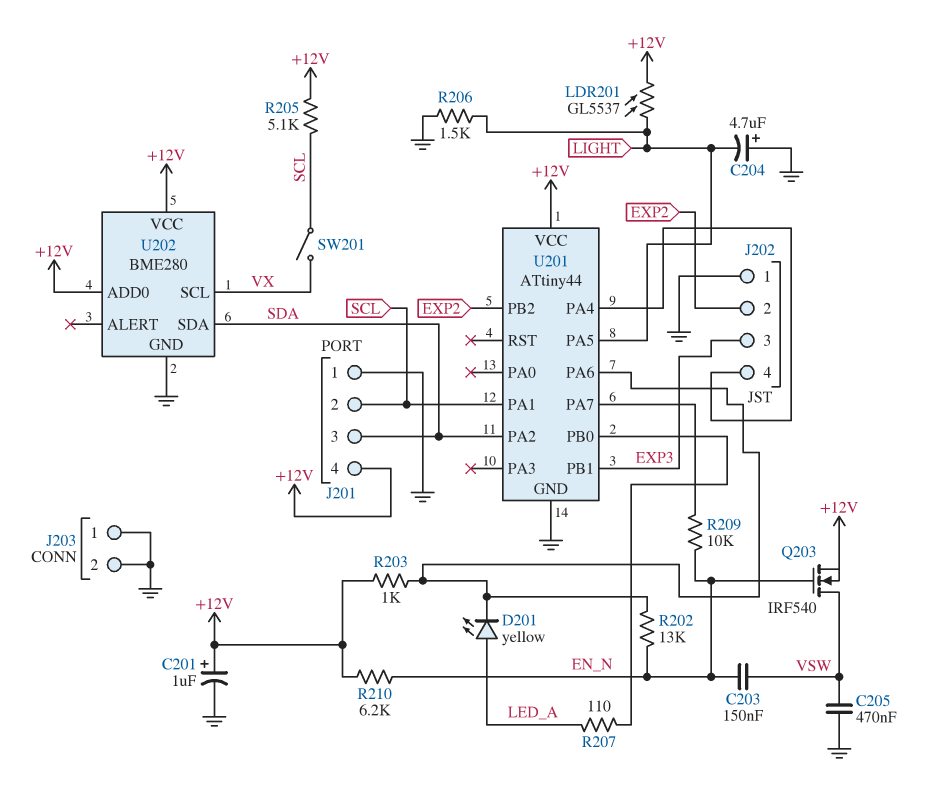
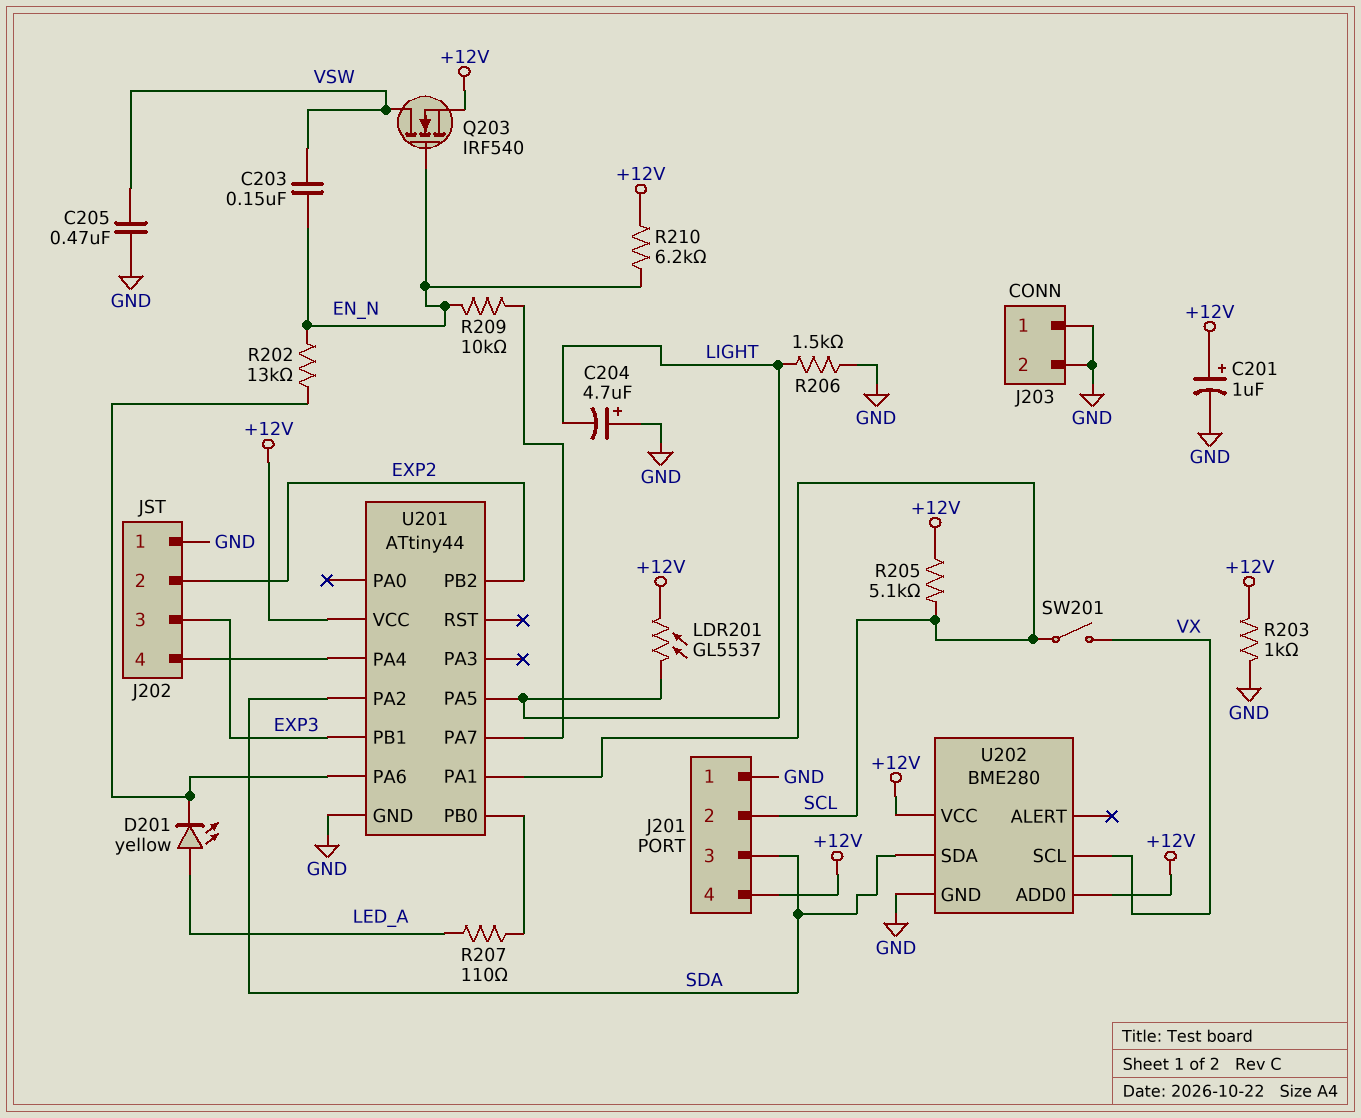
R203: 1k (+12V, U201/PA6) -> 1k (+12V, GND)

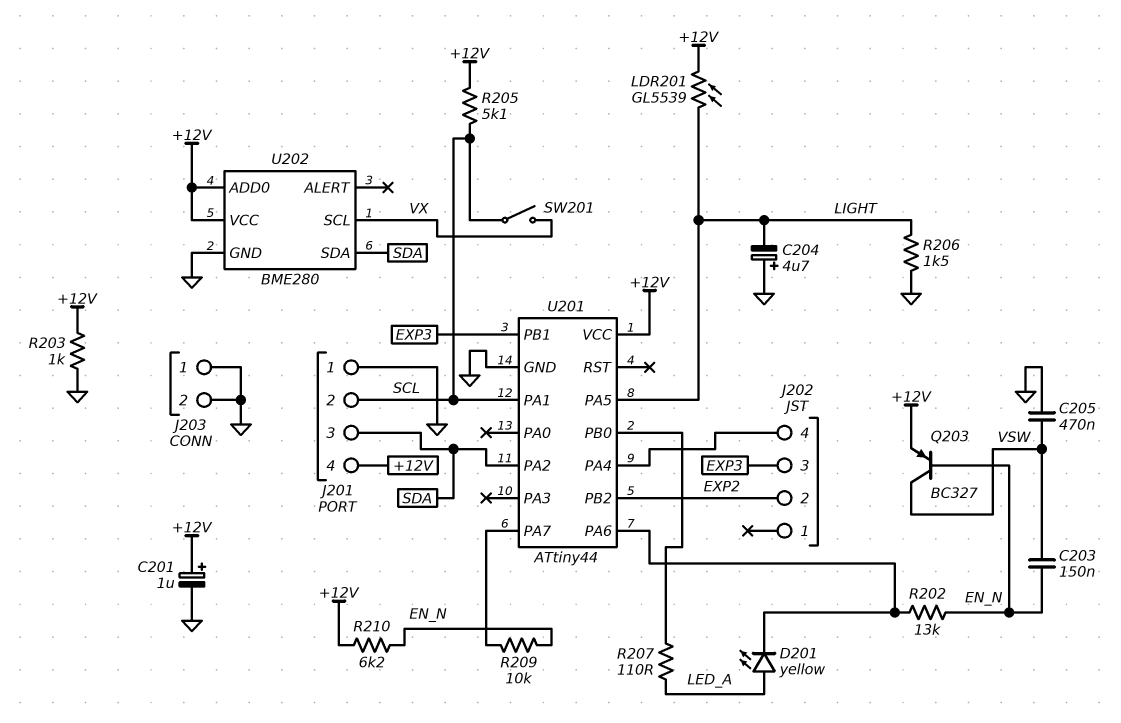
J202 pin 1: GND -> none
LDR201: GL5537 (+12V, LIGHT) -> GL5539 (+12V, LIGHT)
Q203: NMOS IRF540 (G EN_N, D VSW, S +12V) -> PNP BC327 (B EN_N, C VSW, E +12V)

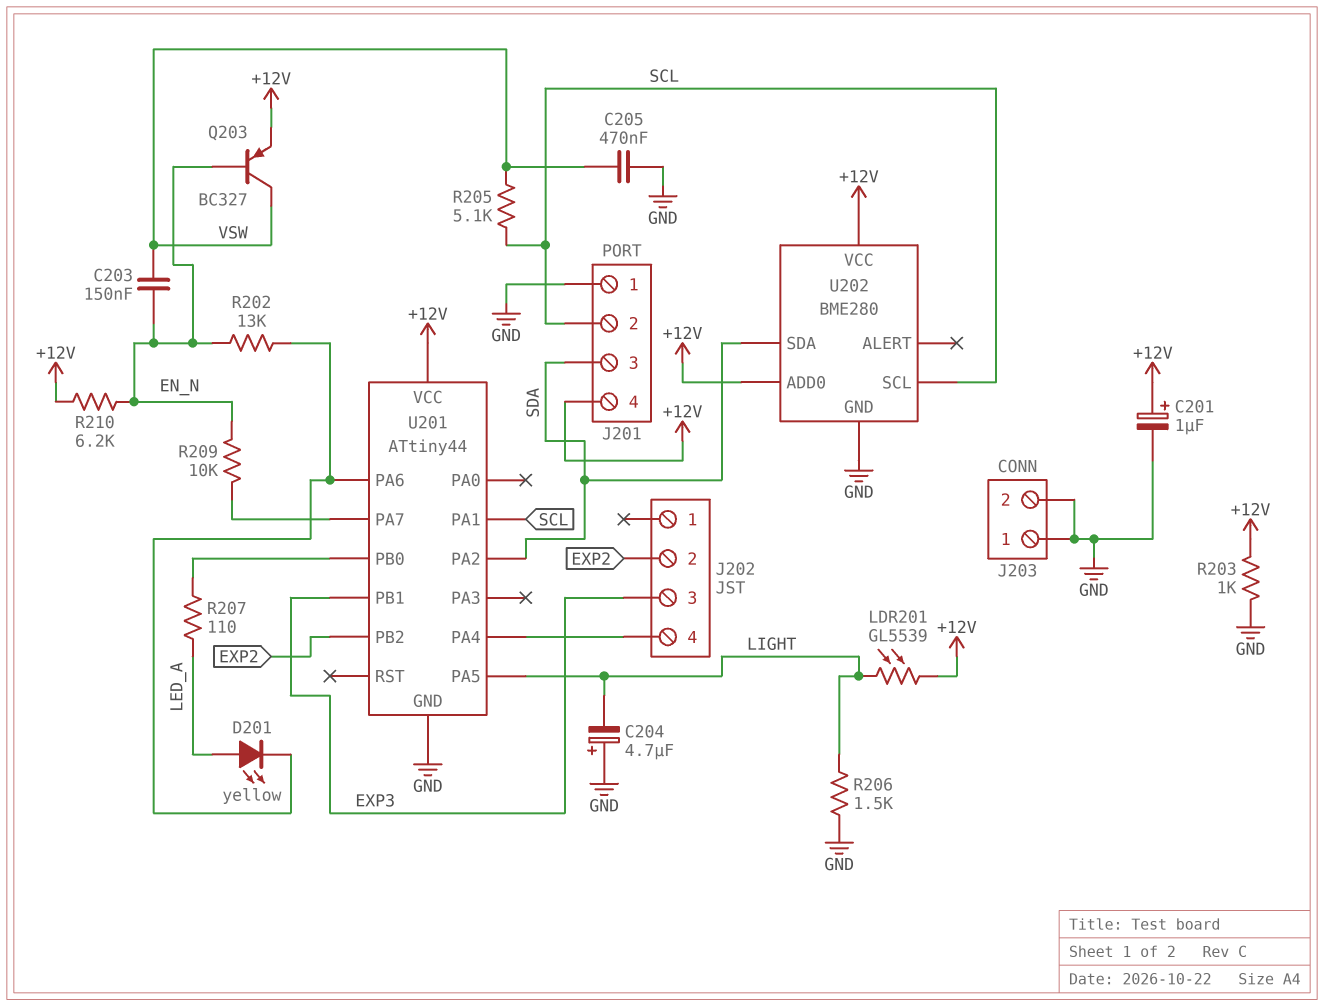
R205: 5.1k (+12V, SCL) -> 5.1k (SCL, VSW)
SW201: switch (SCL, VX) -> none
U202 pin SCL: VX -> SCL

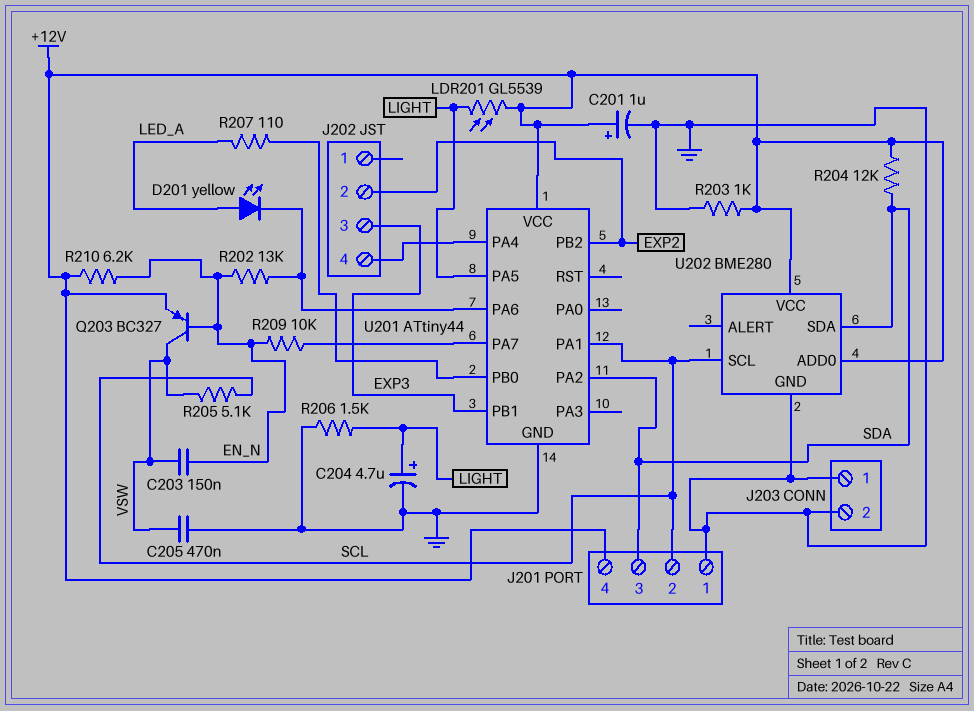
C204: 4.7uF (plus GND, minus LIGHT) -> 4.7uF (plus LIGHT, minus GND)
R204: none -> 12k (+12V, SDA)

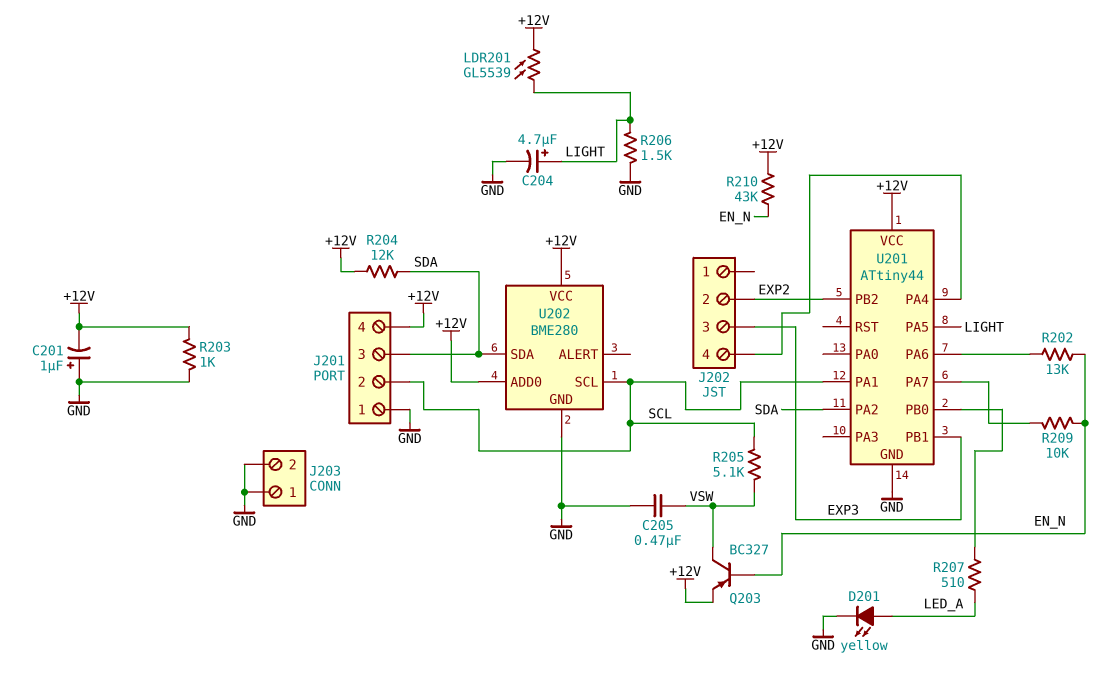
C201: 1uF (plus +12V, minus GND) -> 1uF (plus GND, minus +12V)
C203: 150nF (EN_N, VSW) -> none
D201: LED yellow (A LED_A, K U201/PA6) -> LED yellow (A LED_A, K GND)
R207: 110 (LED_A, U201/PB0) -> 510 (LED_A, U201/PB0)
R210: 6.2k (+12V, EN_N) -> 43k (+12V, EN_N)

